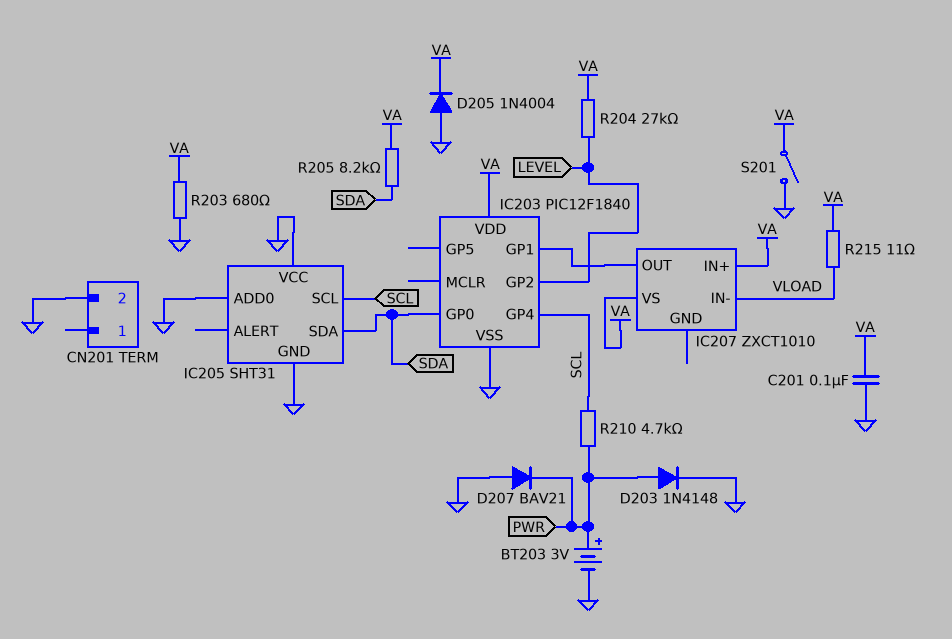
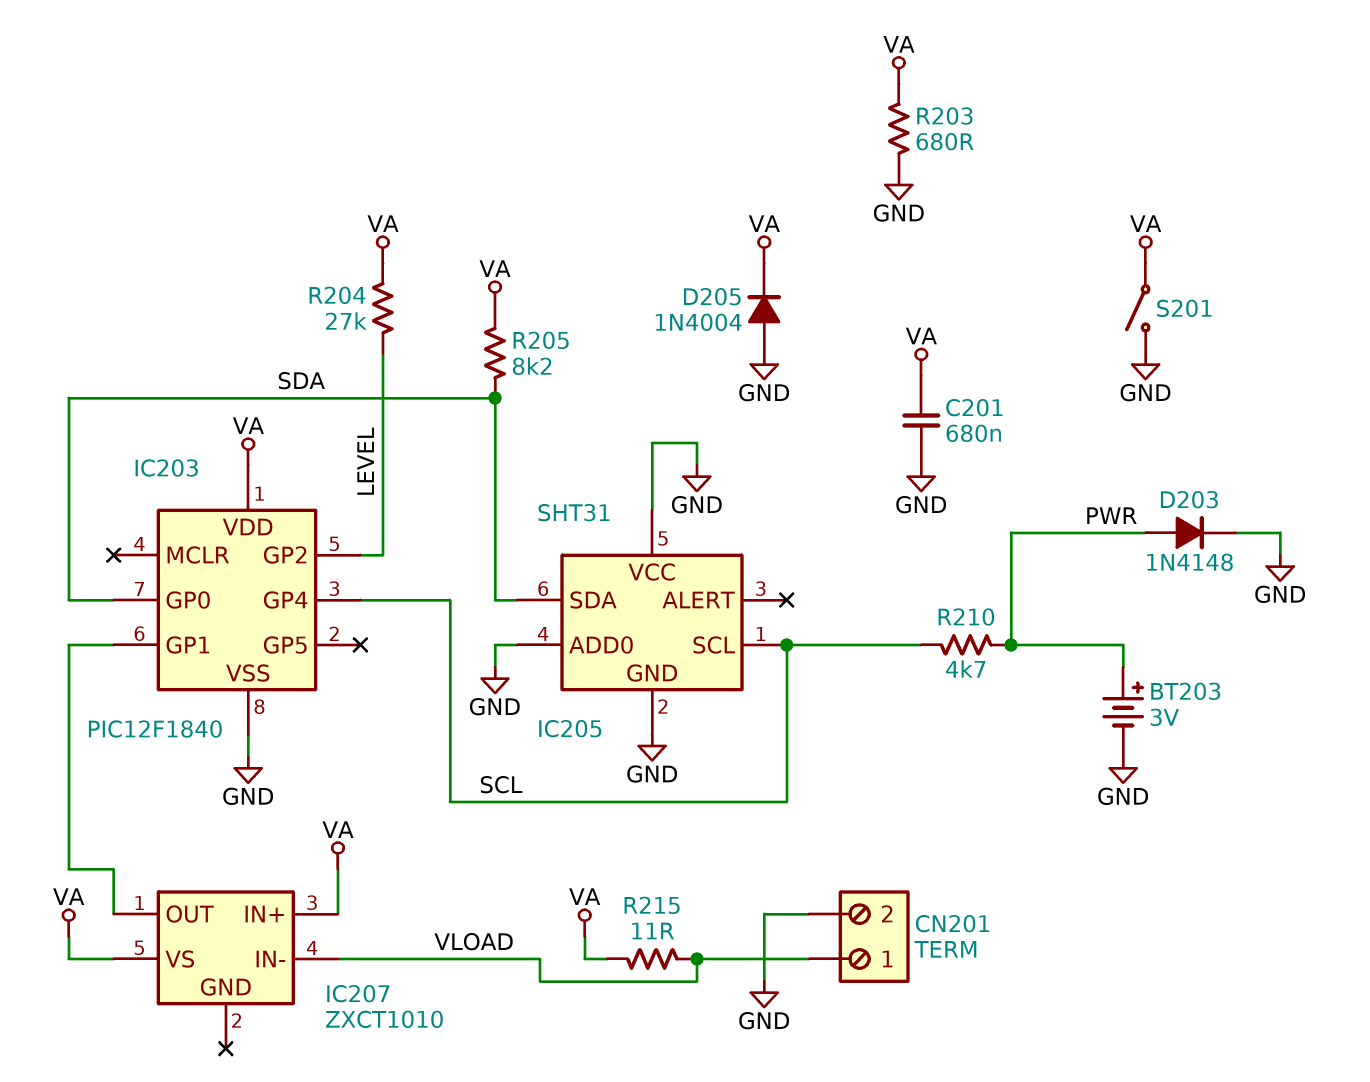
C201: 100nF (GND, VA) -> 680nF (GND, VA)
CN201 pin 1: none -> VLOAD
D207: diode BAV21 (A GND, K PWR) -> none

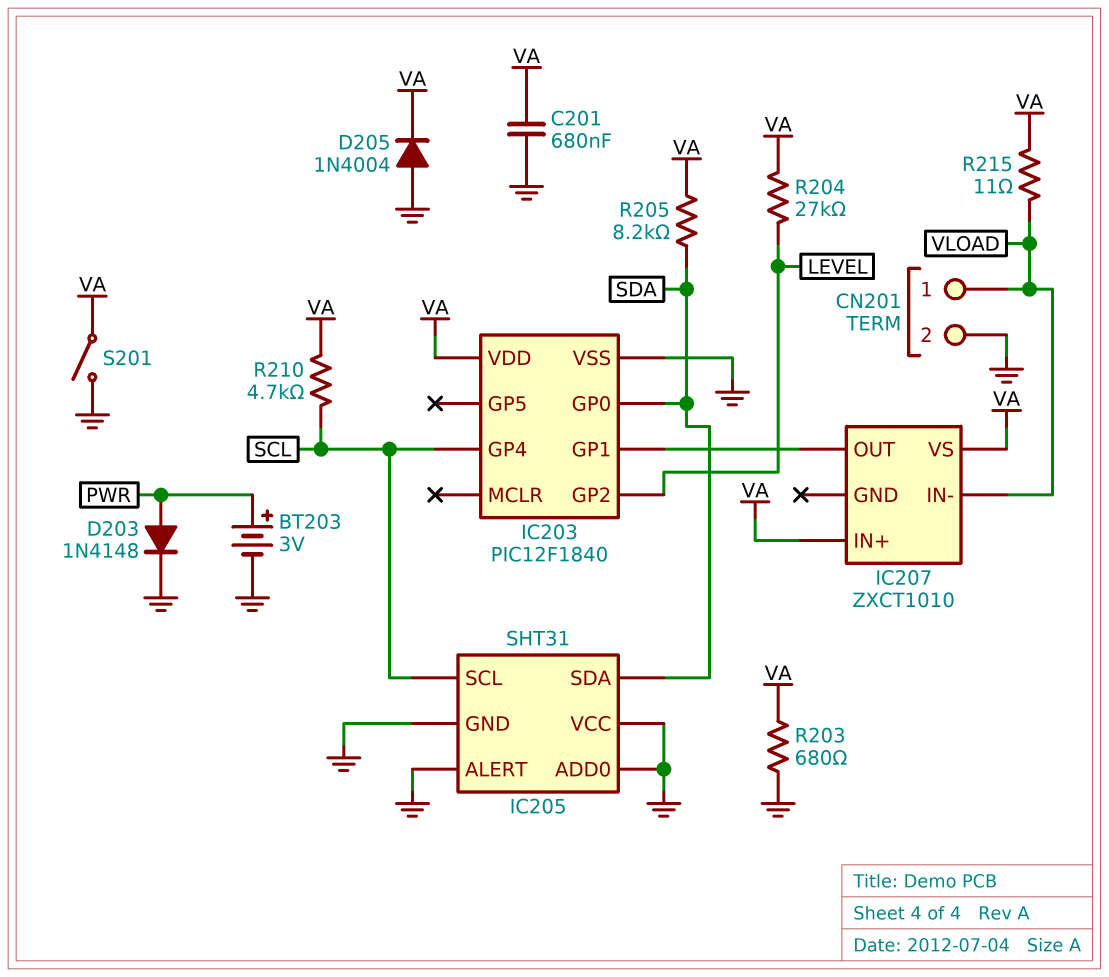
IC205 pin ALERT: none -> GND
R210: 4.7k (PWR, SCL) -> 4.7k (SCL, VA)

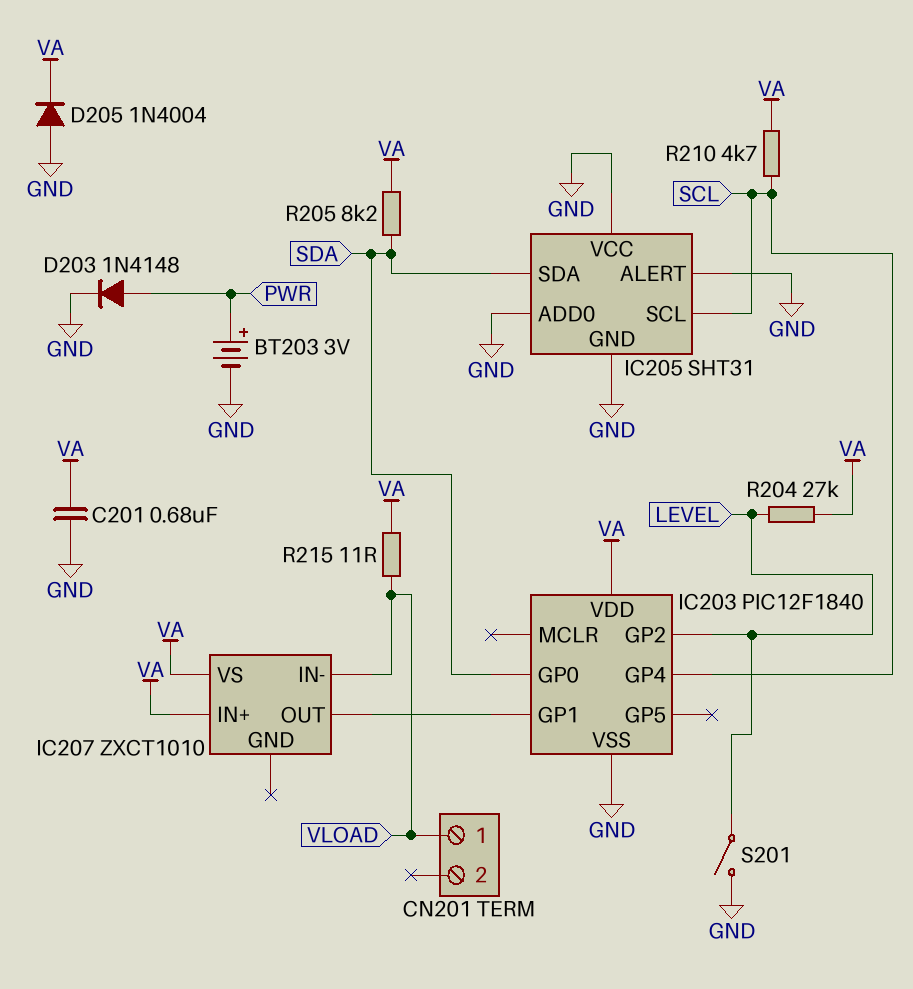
CN201 pin 2: GND -> none
R203: 680 (GND, VA) -> none
S201: switch (GND, VA) -> switch (GND, LEVEL)

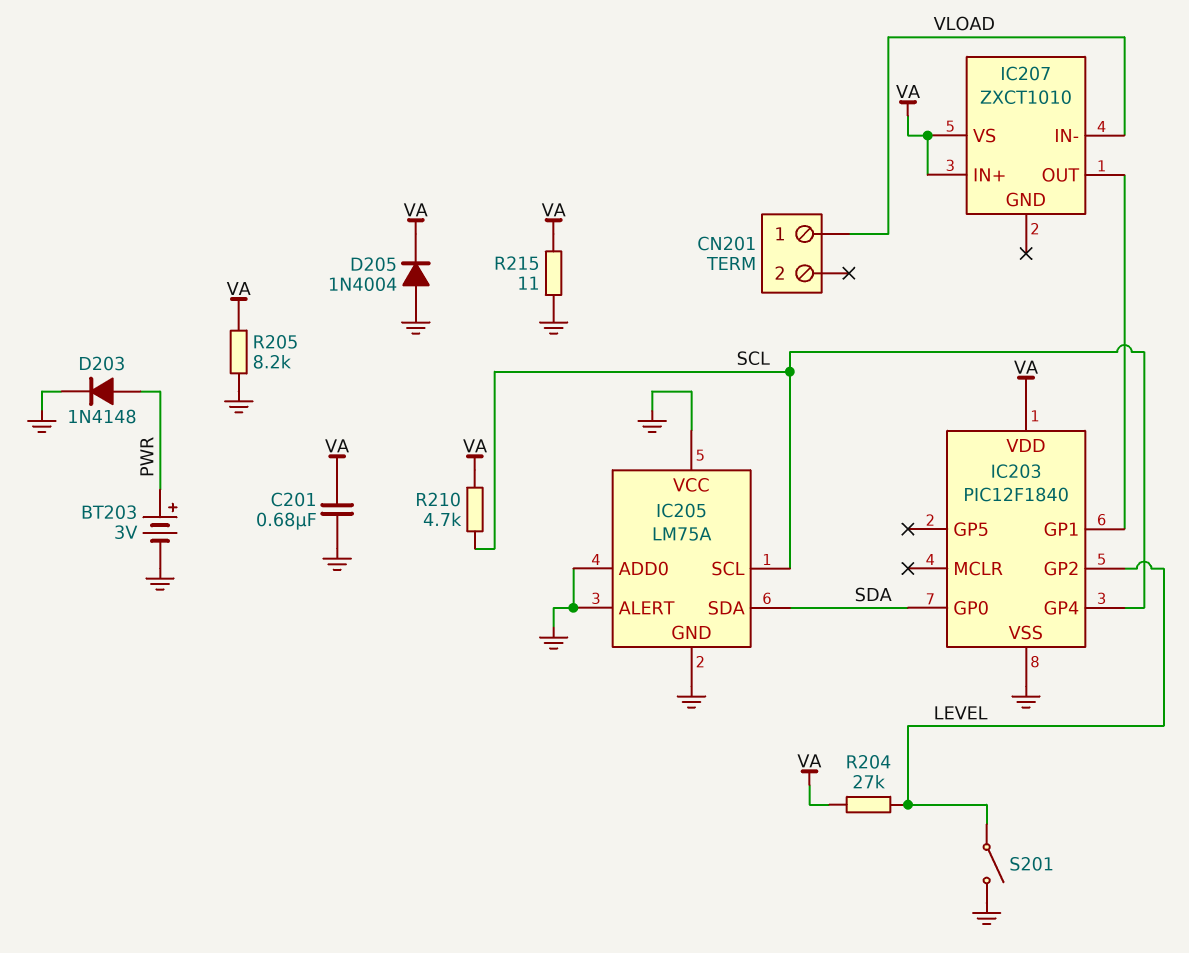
IC205: SHT31 -> LM75A
R205: 8.2k (SDA, VA) -> 8.2k (GND, VA)
R215: 11 (VA, VLOAD) -> 11 (GND, VA)

